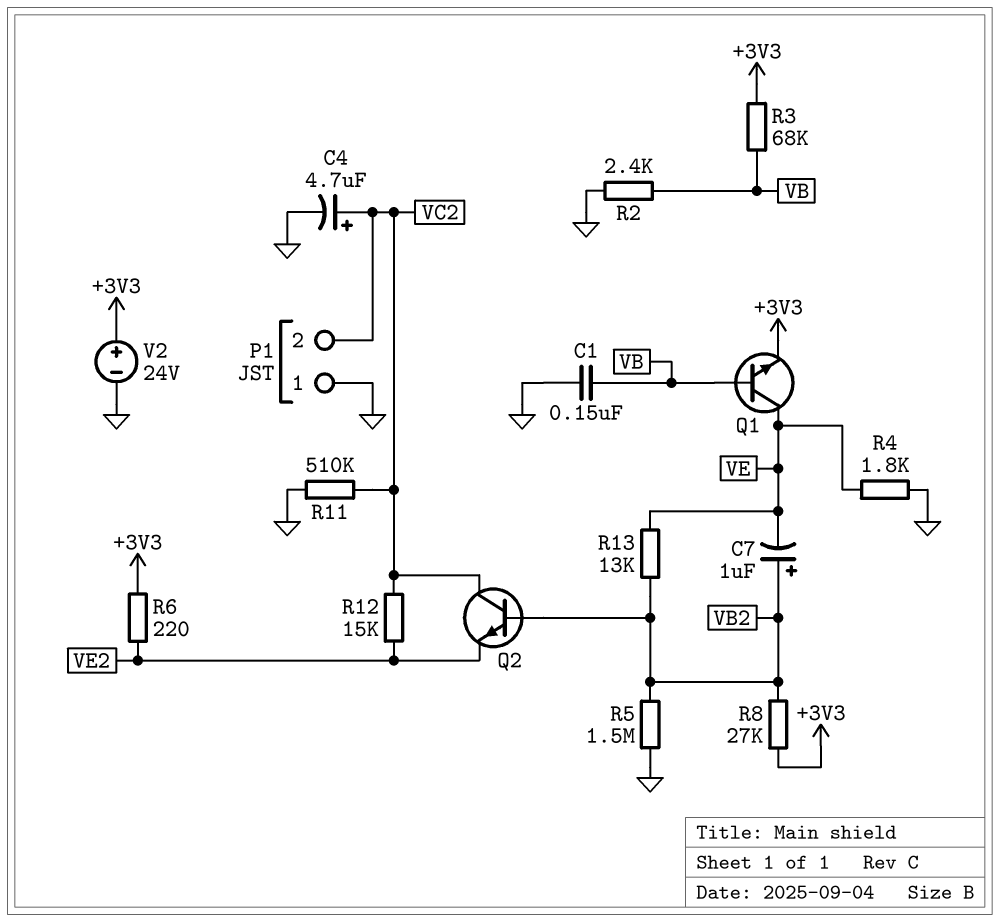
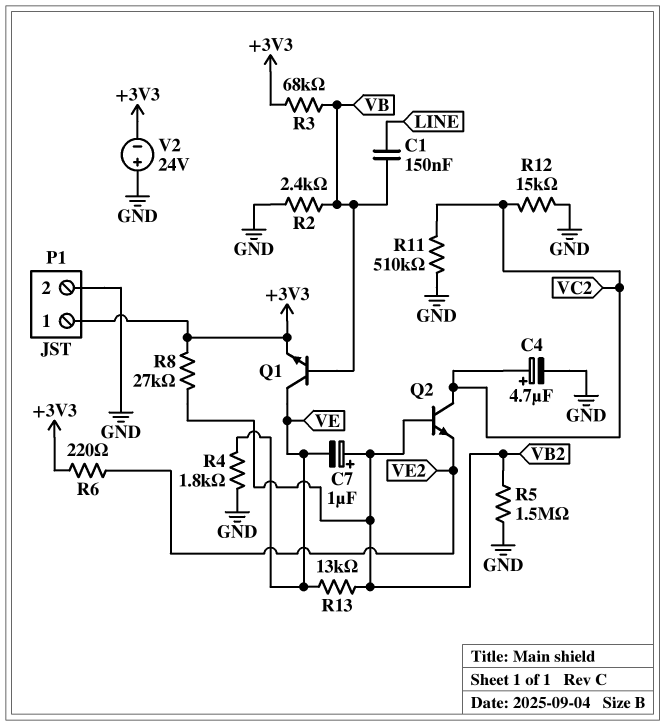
C1: 150nF (GND, VB) -> 150nF (LINE, VB)
P1 pin 1: GND -> +3V3
P1 pin 2: VC2 -> GND
R12: 15k (VC2, VE2) -> 15k (GND, VC2)
V2: 24V (plus +3V3, minus GND) -> 24V (plus GND, minus +3V3)

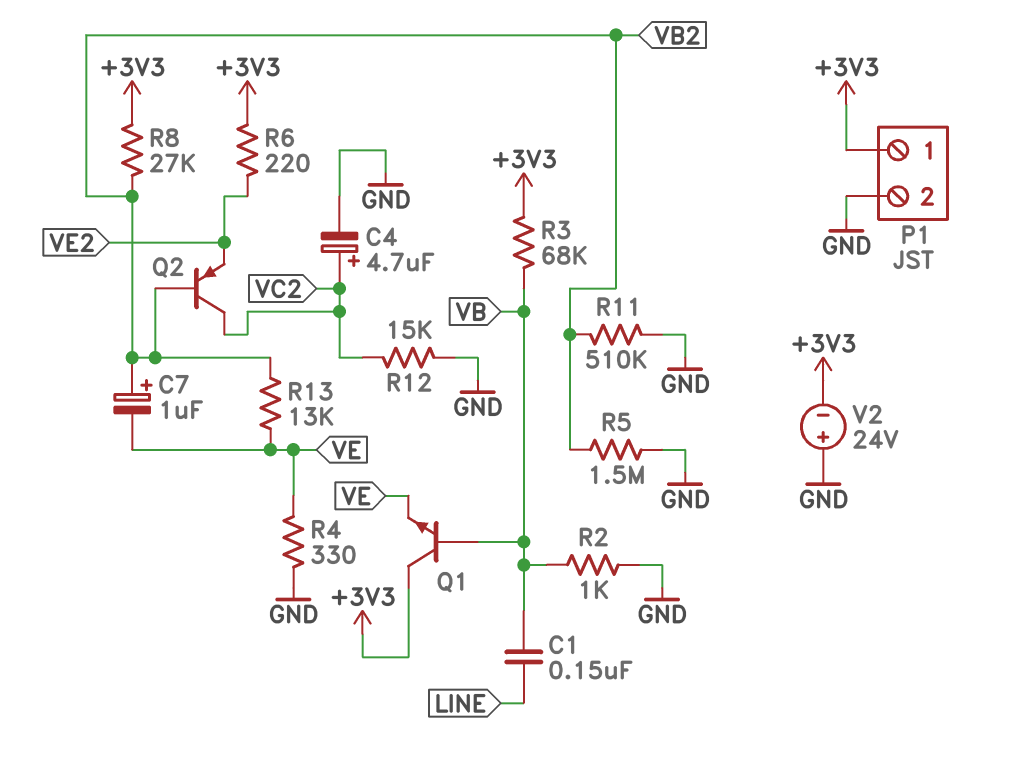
Q1: NPN (B VB, C VE, E +3V3) -> NPN (B VB, C +3V3, E VE)
Q2: NPN (B VB2, C VC2, E VE2) -> PNP (B VB2, C VC2, E VE2)
R2: 2.4k (GND, VB) -> 1k (GND, VB)
R4: 1.8k (GND, VE) -> 330 (GND, VE)
R11: 510k (GND, VC2) -> 510k (GND, VB2)

